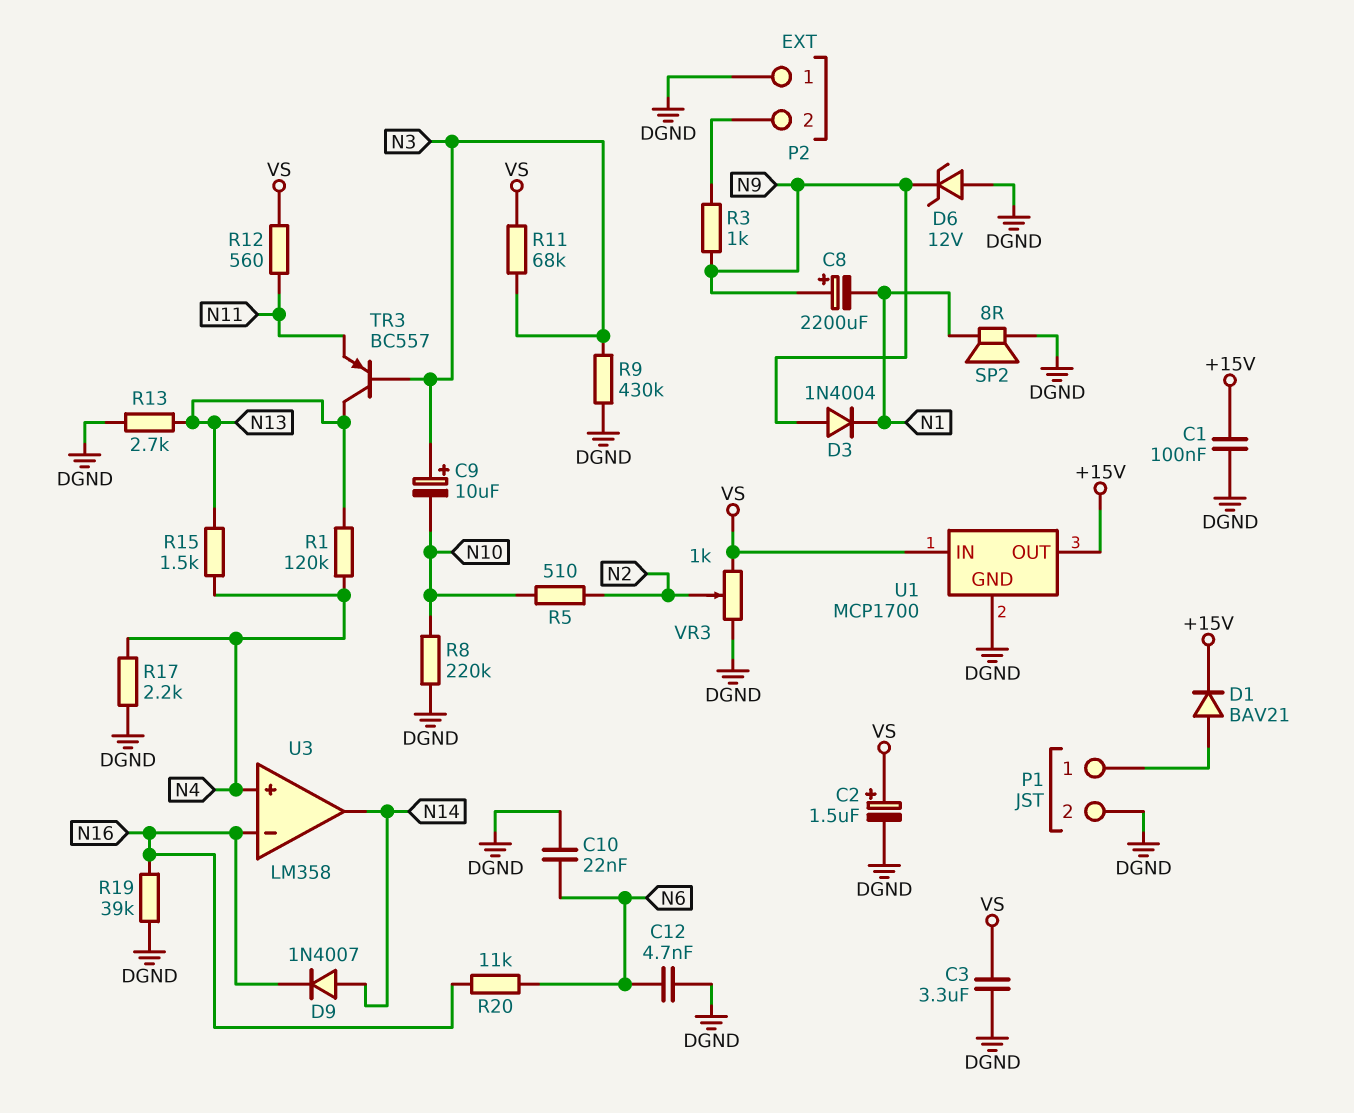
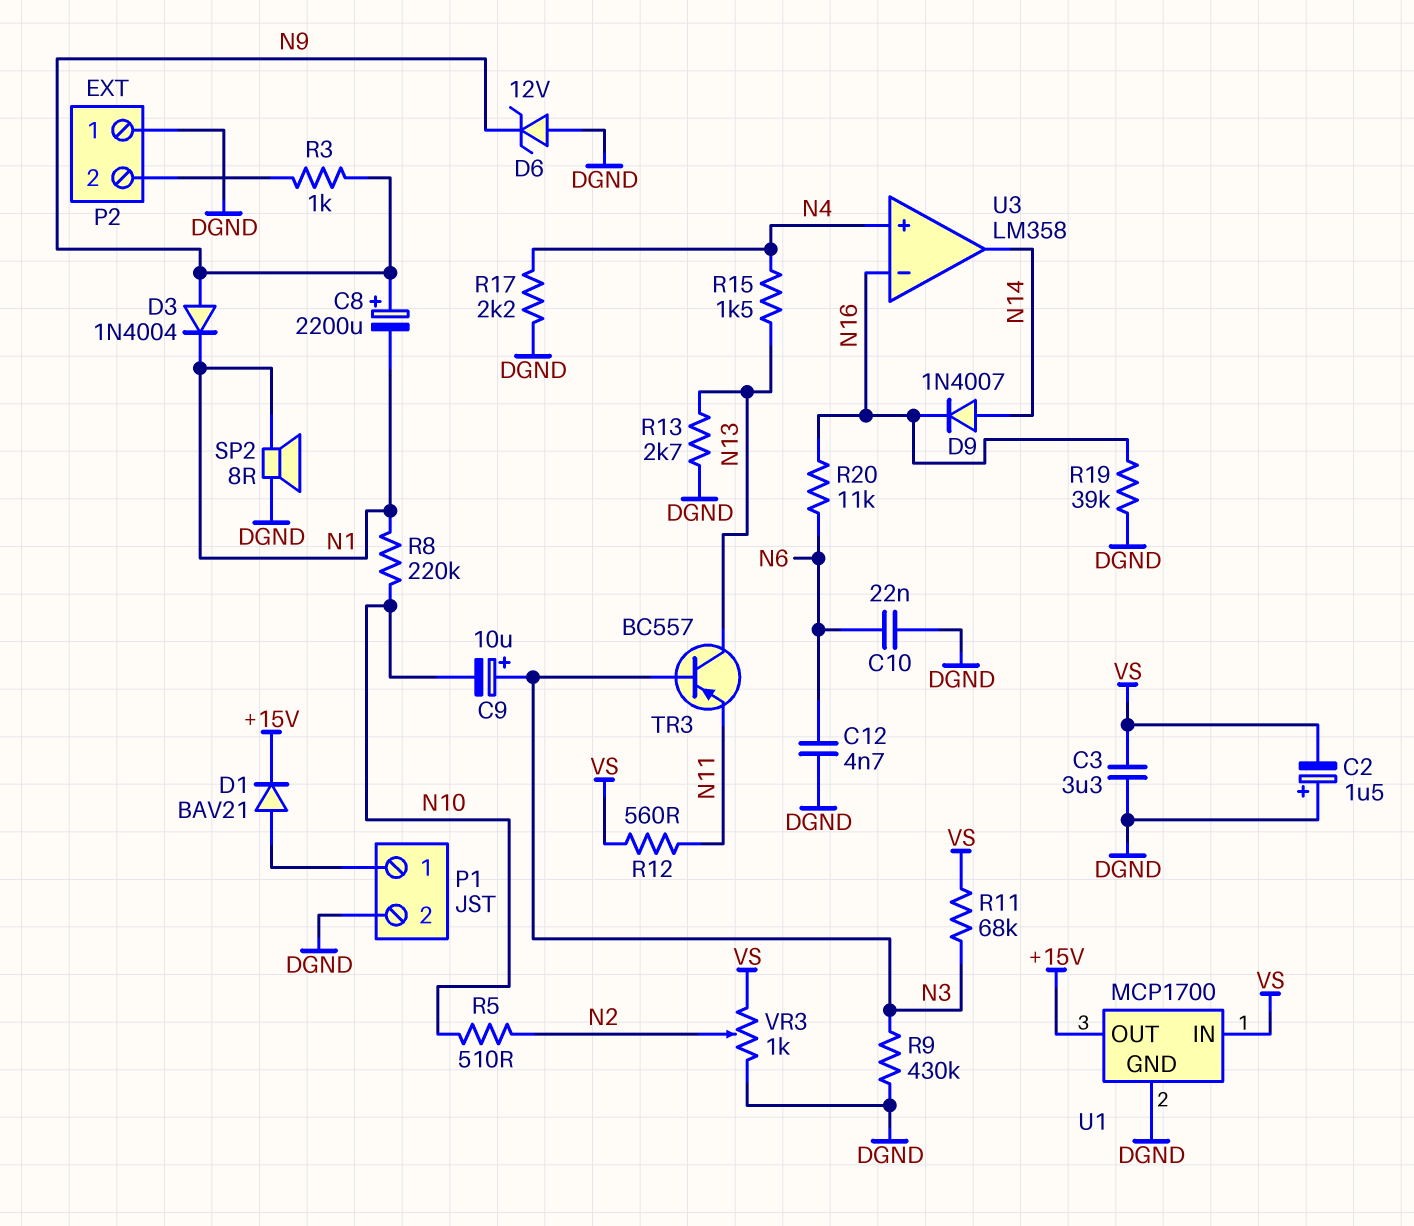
C1: 100nF (+15V, DGND) -> none
C2: 1.5uF (plus VS, minus DGND) -> 1.5uF (plus DGND, minus VS)
R1: 120k (N4, N13) -> none
R8: 220k (DGND, N10) -> 220k (N1, N10)

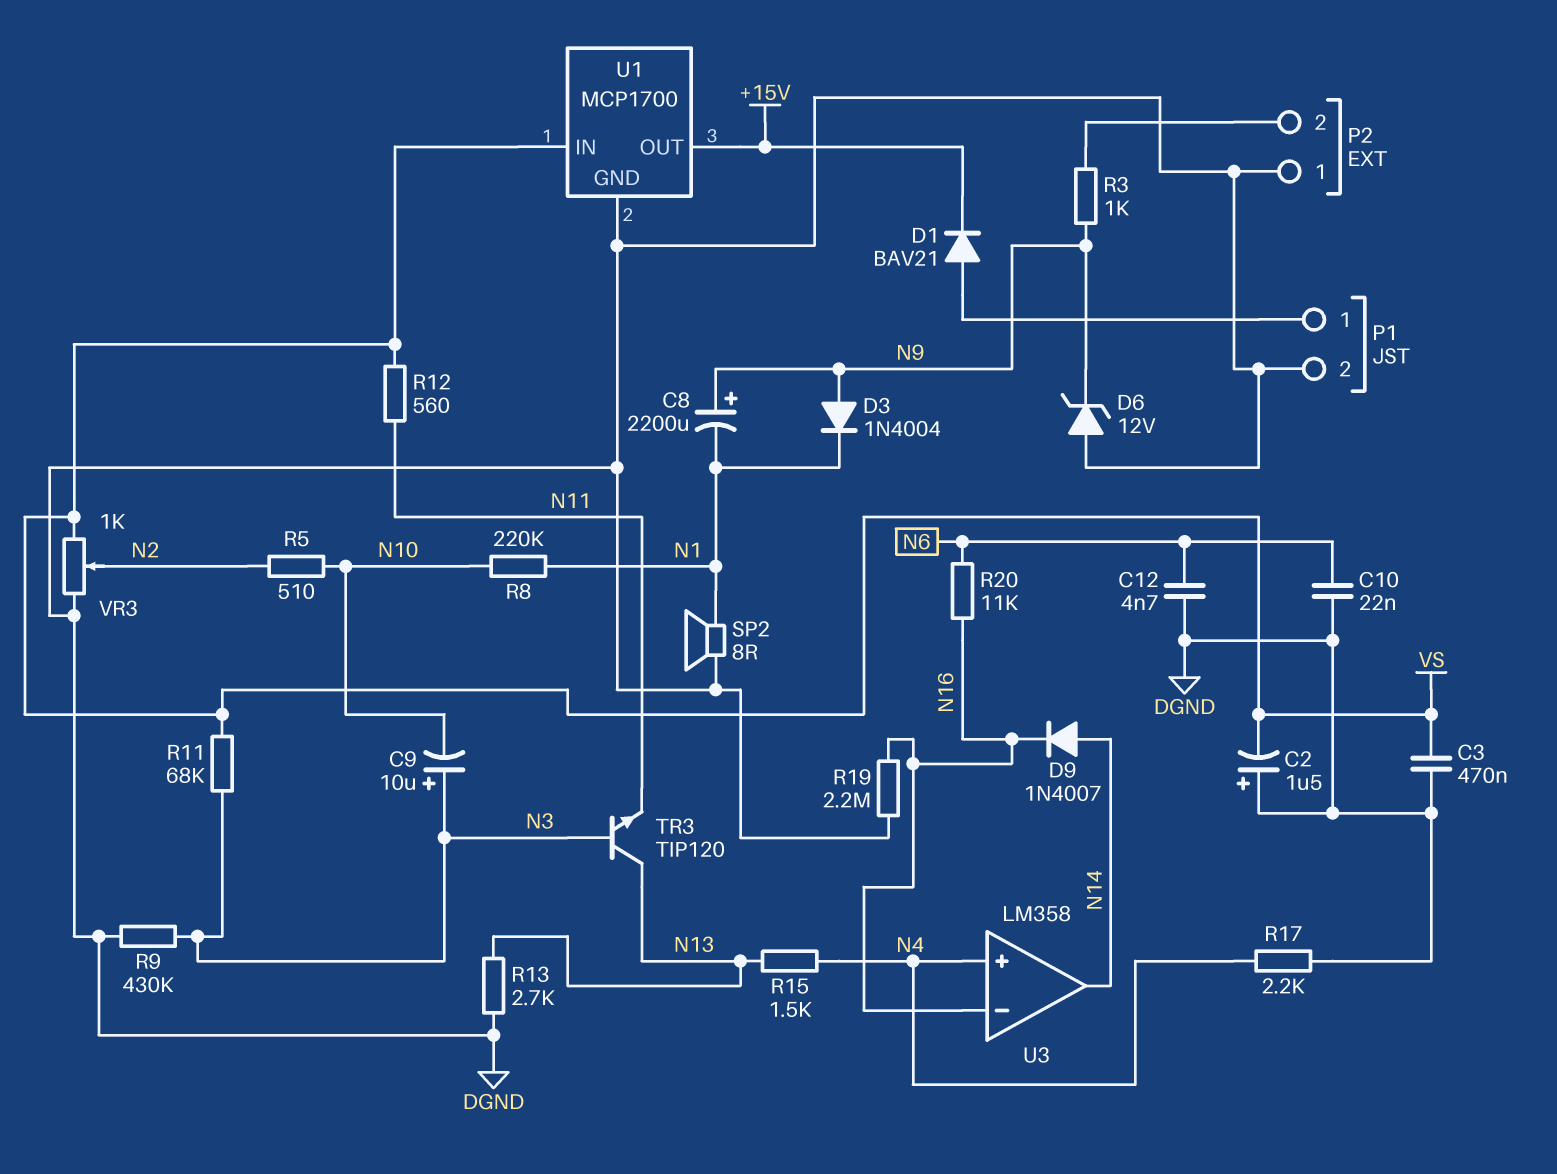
C3: 3.3uF (DGND, VS) -> 470nF (DGND, VS)
R19: 39k (DGND, N16) -> 2.2M (DGND, N16)
TR3: PNP BC557 (B N3, C N13, E N11) -> NPN TIP120 (B N3, C N13, E N11)

